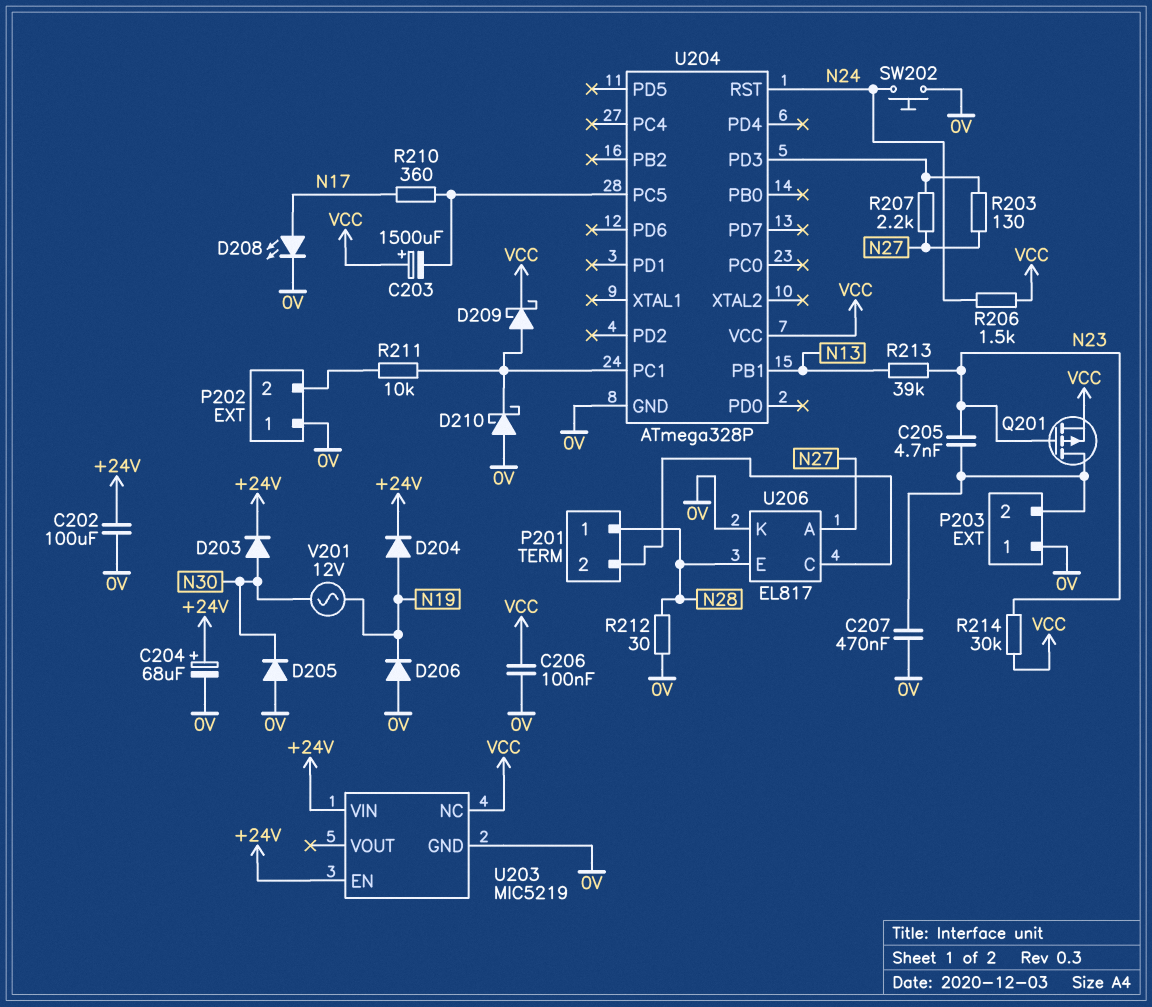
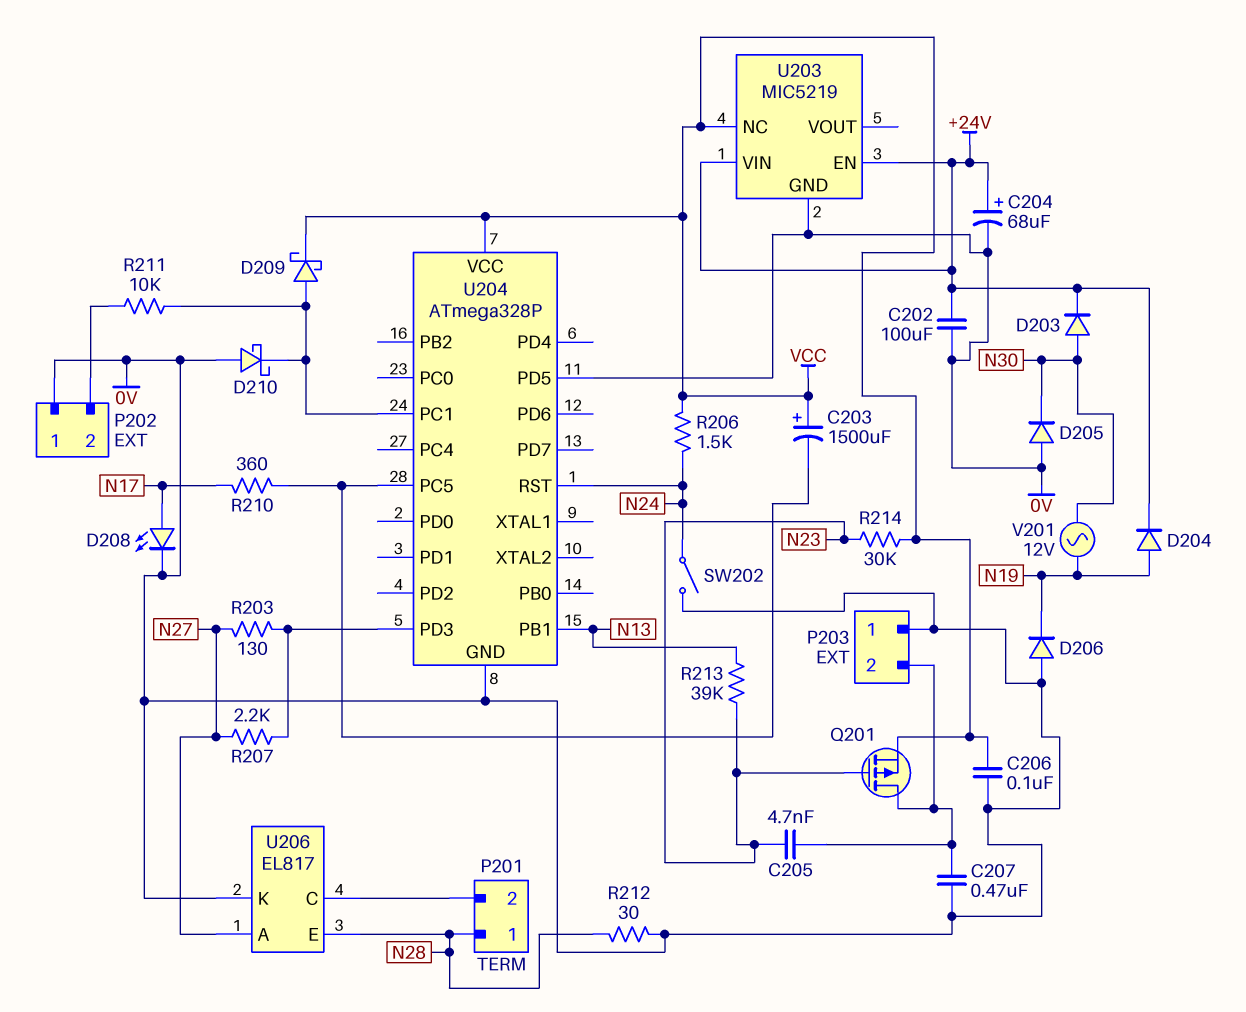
SW202: button (0V, N24) -> switch (0V, N24)
U204 pin PD5: none -> 0V

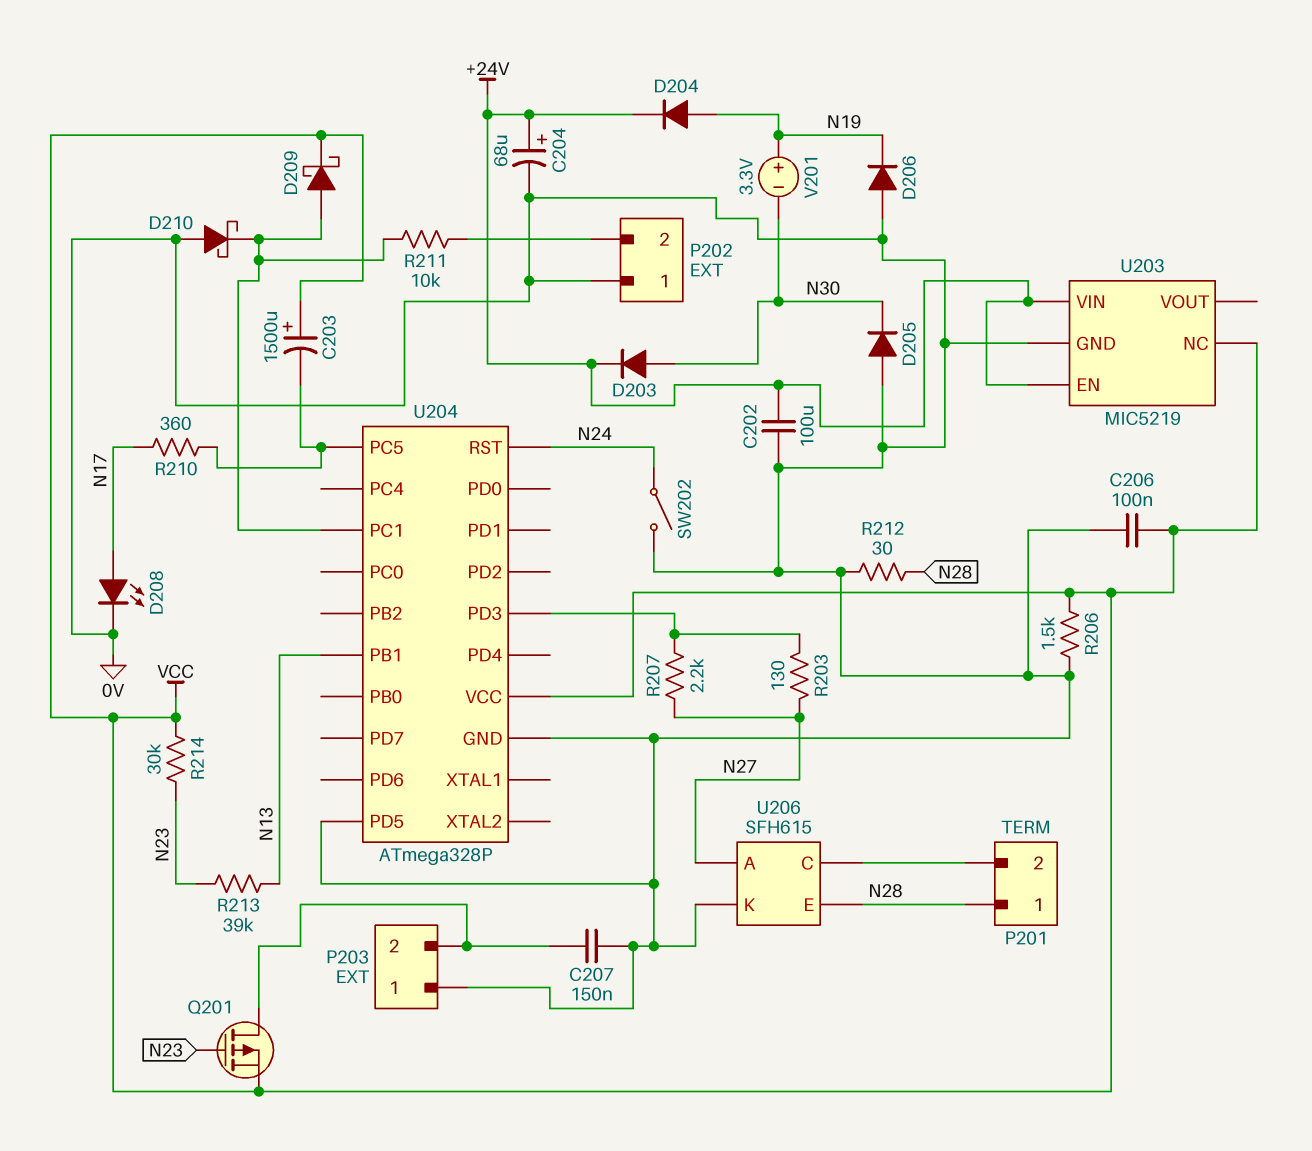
C205: 4.7nF (N23, P203/2) -> none
C207: 470nF (0V, P203/2) -> 150nF (0V, P203/2)
R206: 1.5k (N24, VCC) -> 1.5k (0V, VCC)
U206: EL817 -> SFH615
V201: AC 12V (N19, N30) -> 3.3V (plus N19, minus N30)

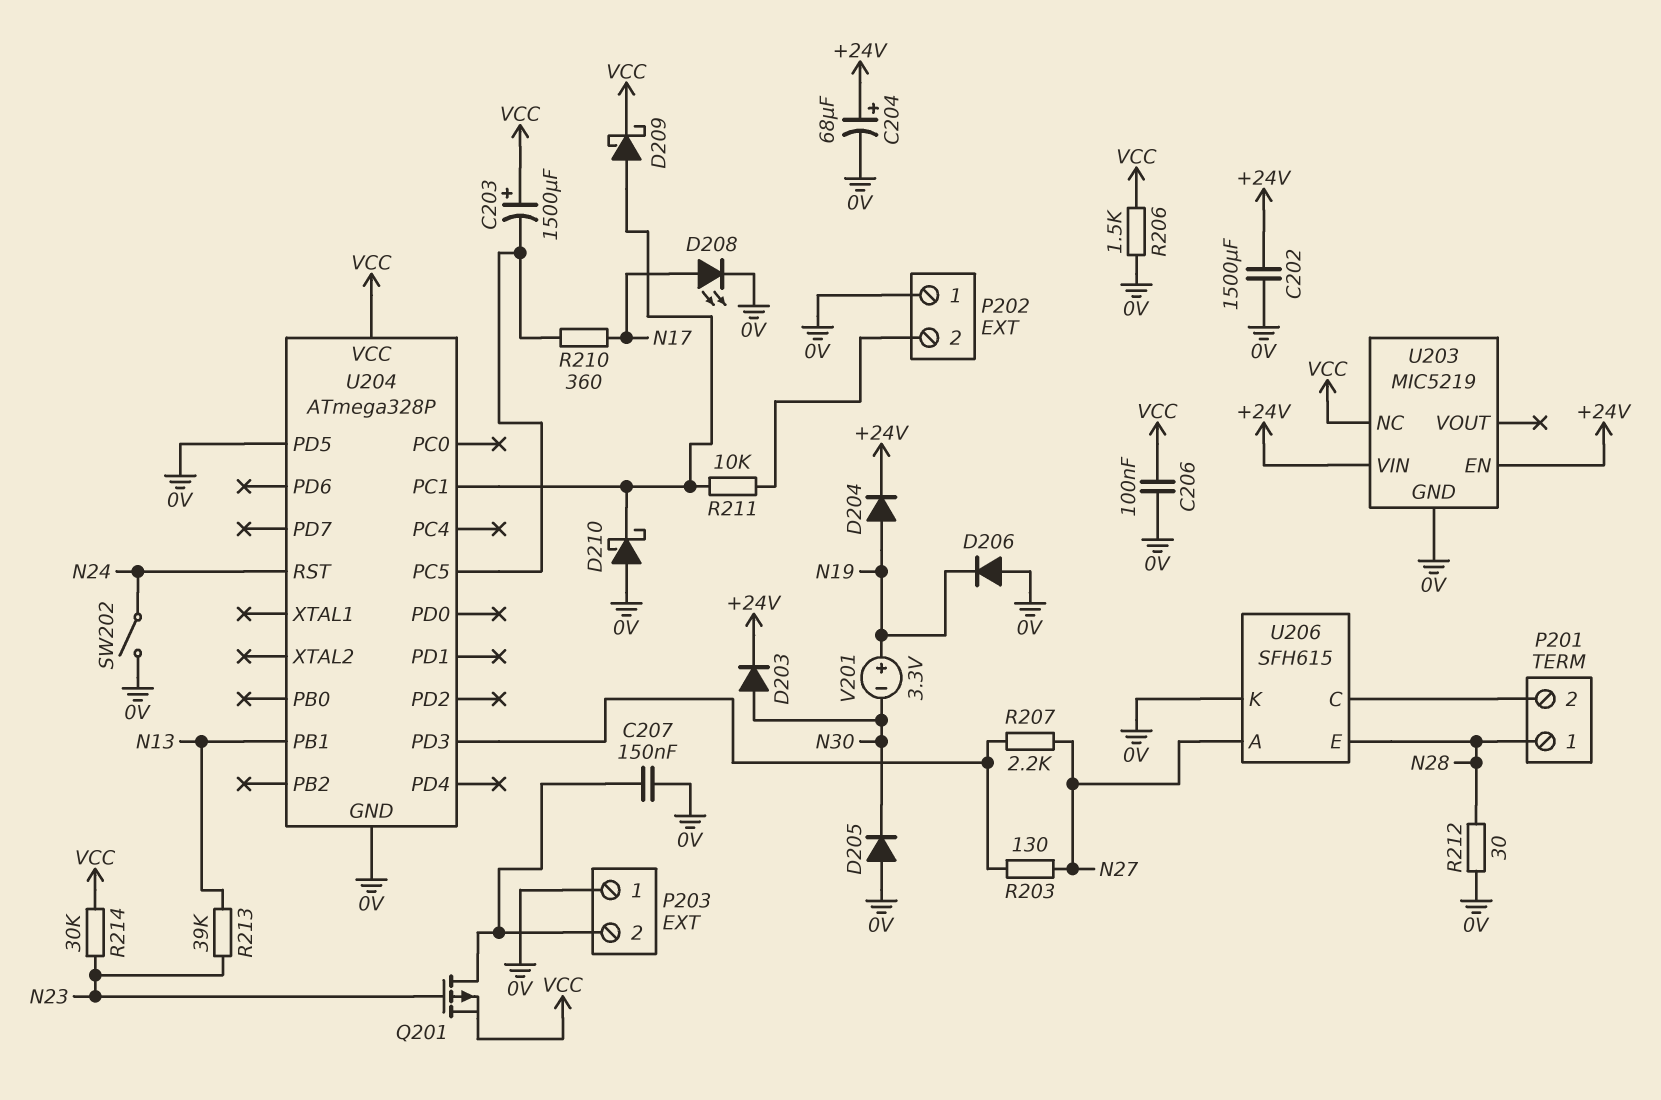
C202: 100uF (+24V, 0V) -> 1500uF (+24V, 0V)

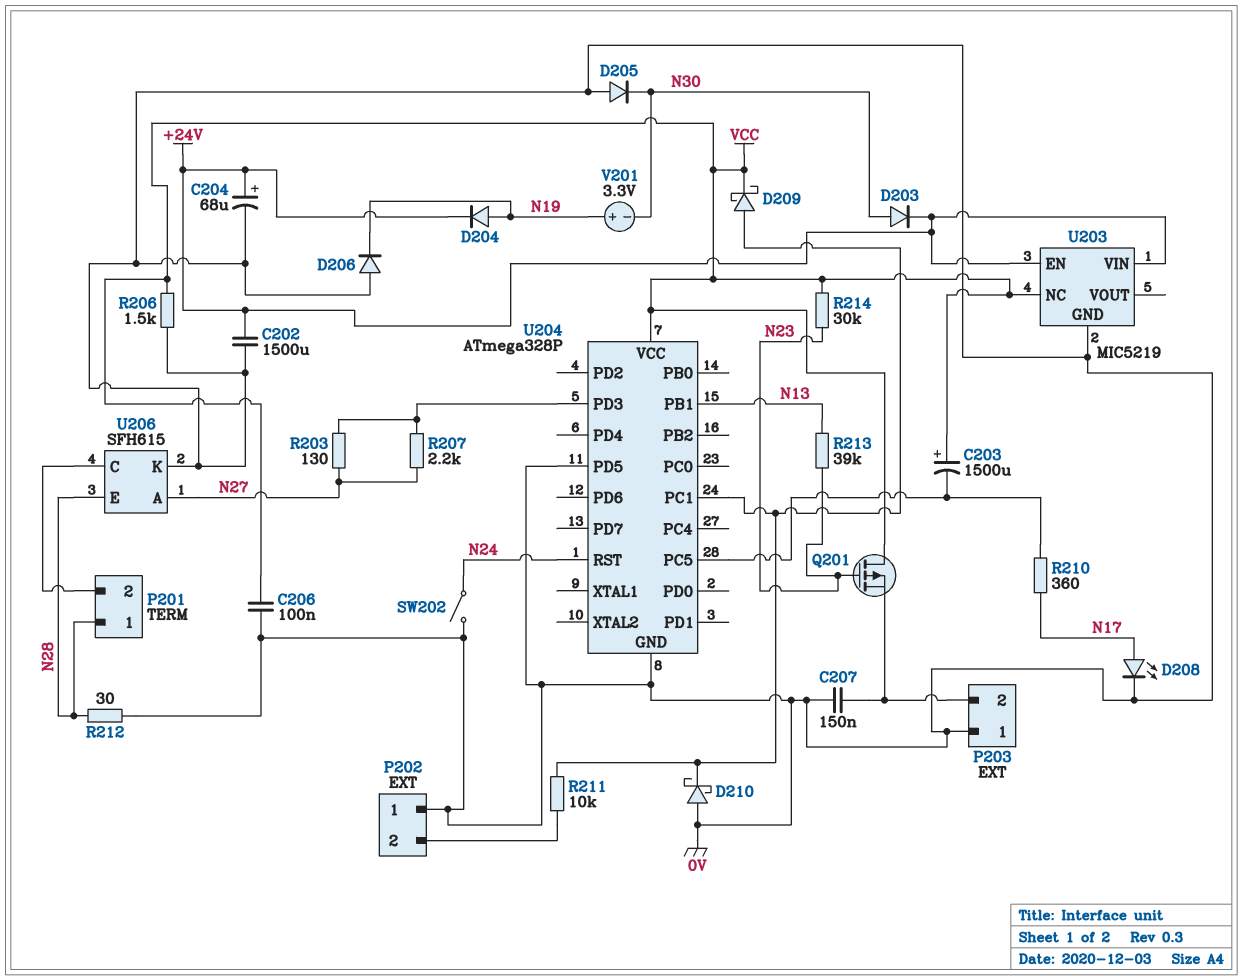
Q201: PMOS (G N23, D P203/2, S VCC) -> PMOS (G N23, D VCC, S P203/2)

